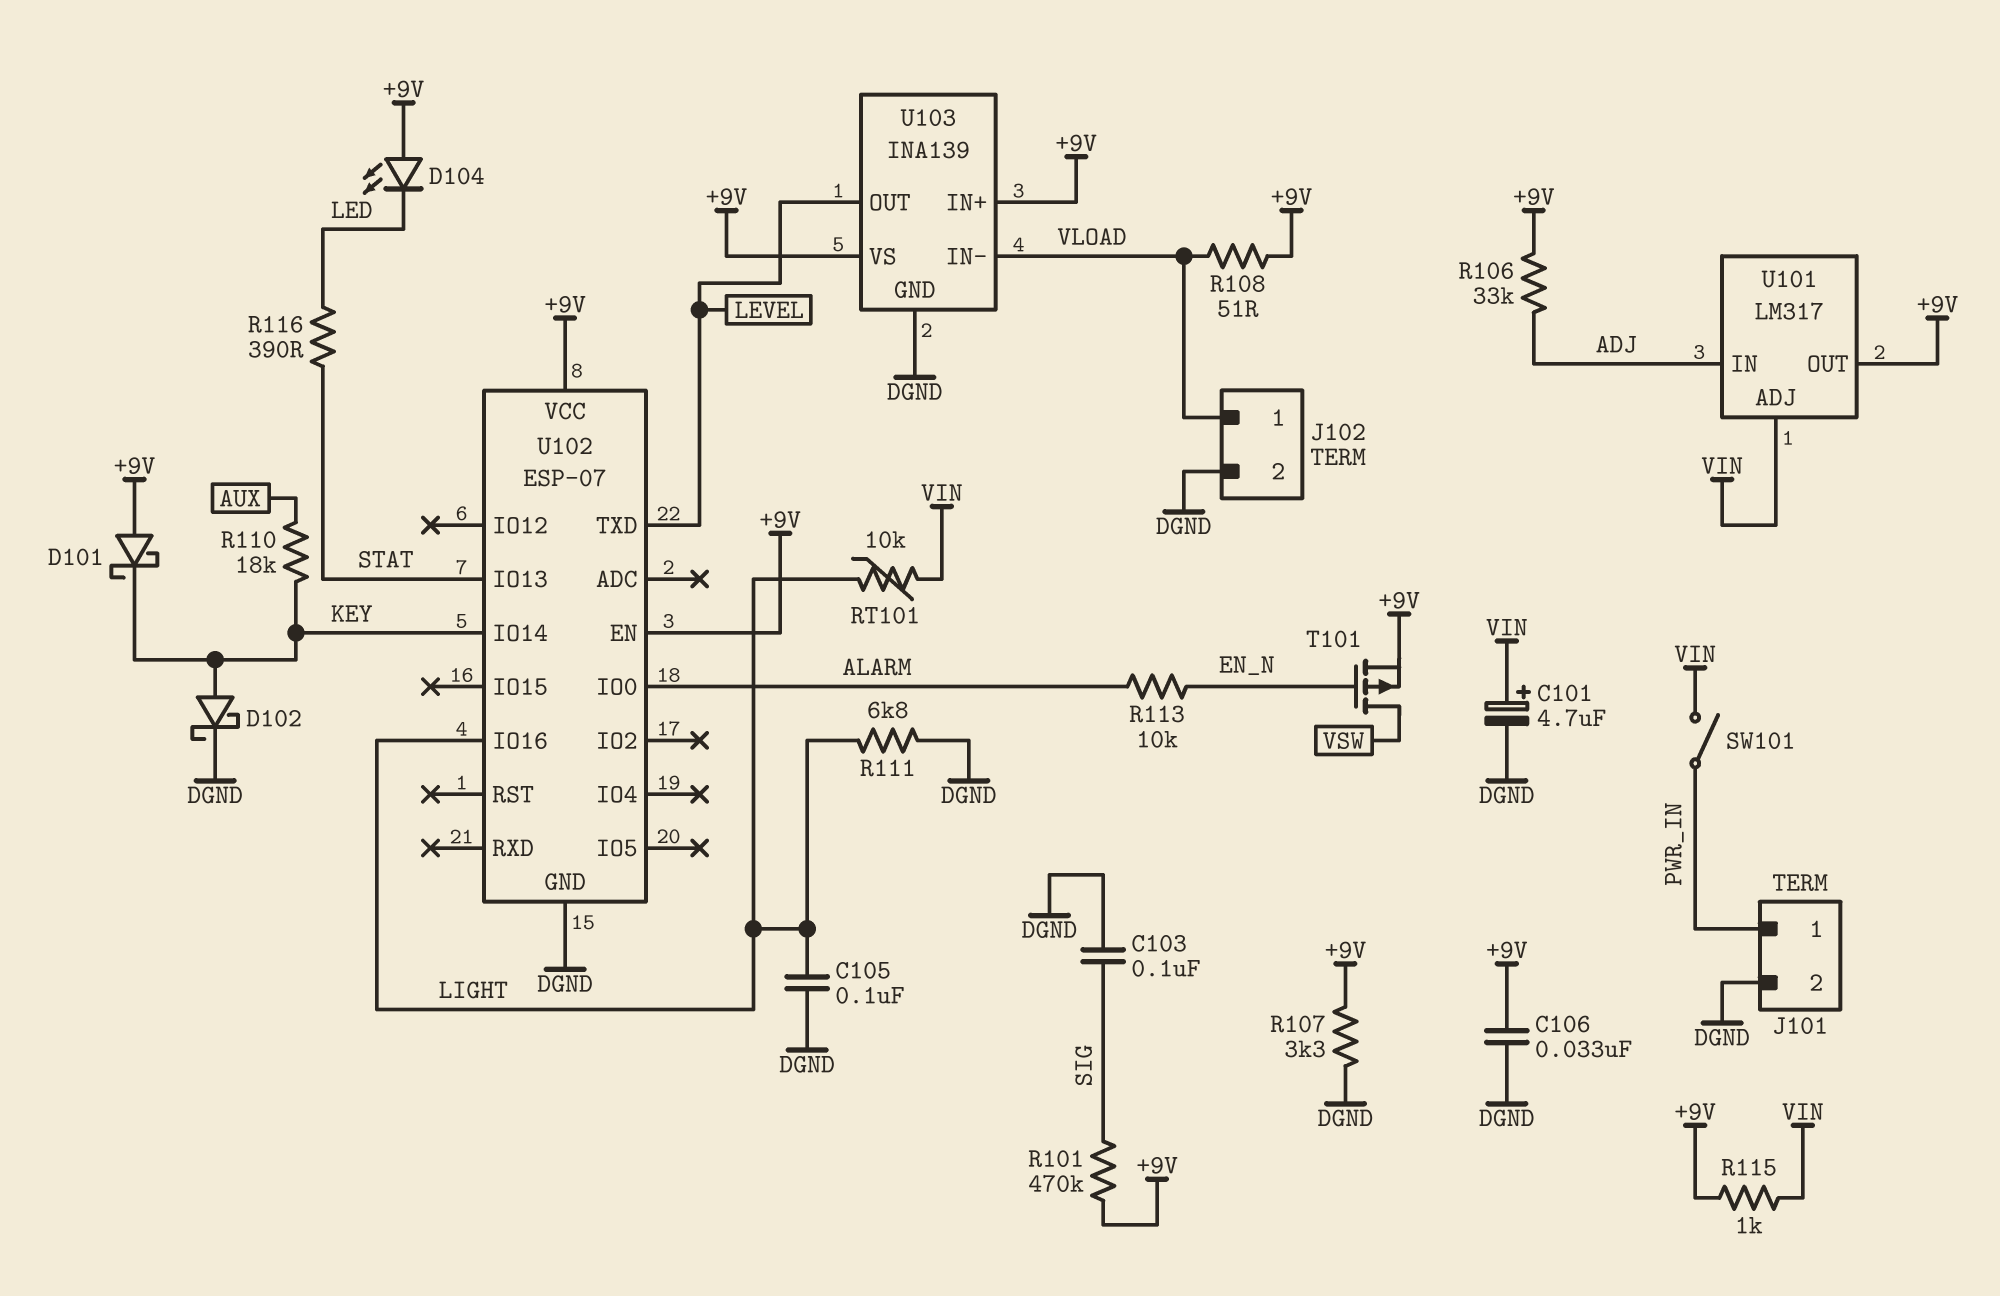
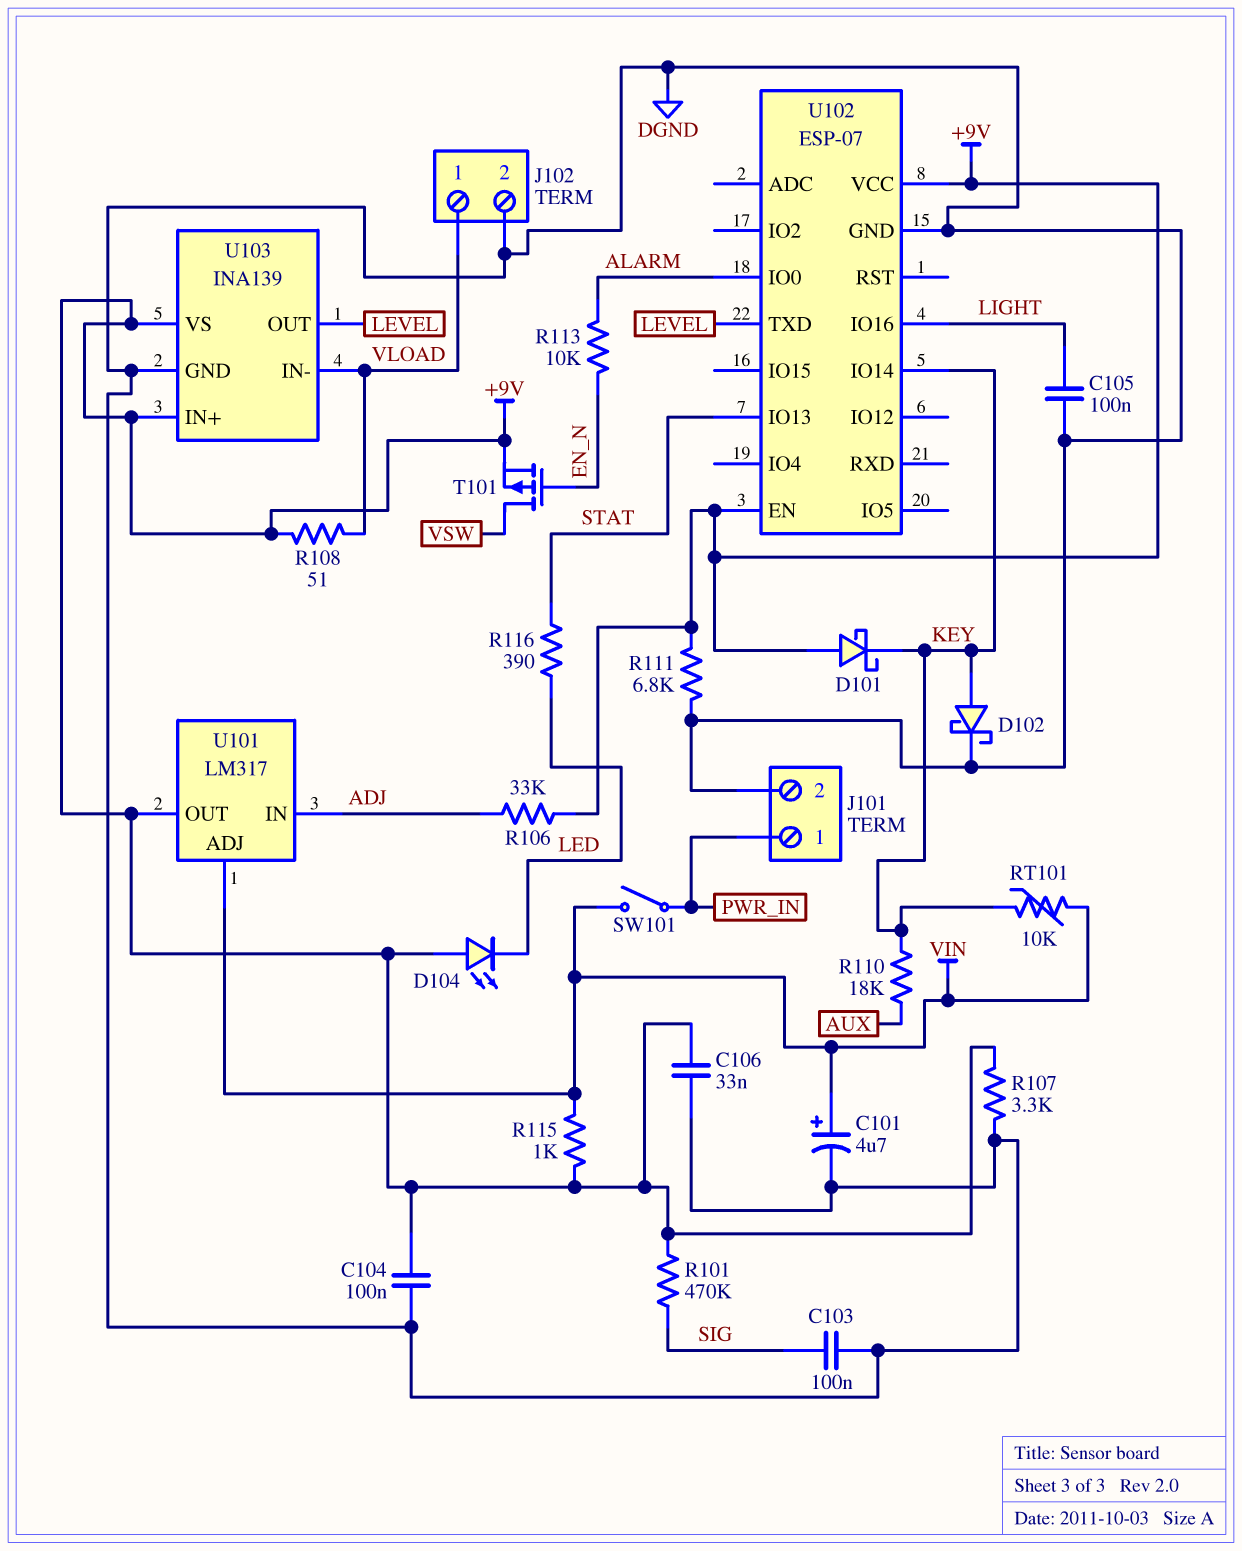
C104: none -> 100nF (+9V, DGND)
R111: 6.8k (DGND, LIGHT) -> 6.8k (+9V, DGND)
RT101: 10k (LIGHT, VIN) -> 10k (KEY, VIN)

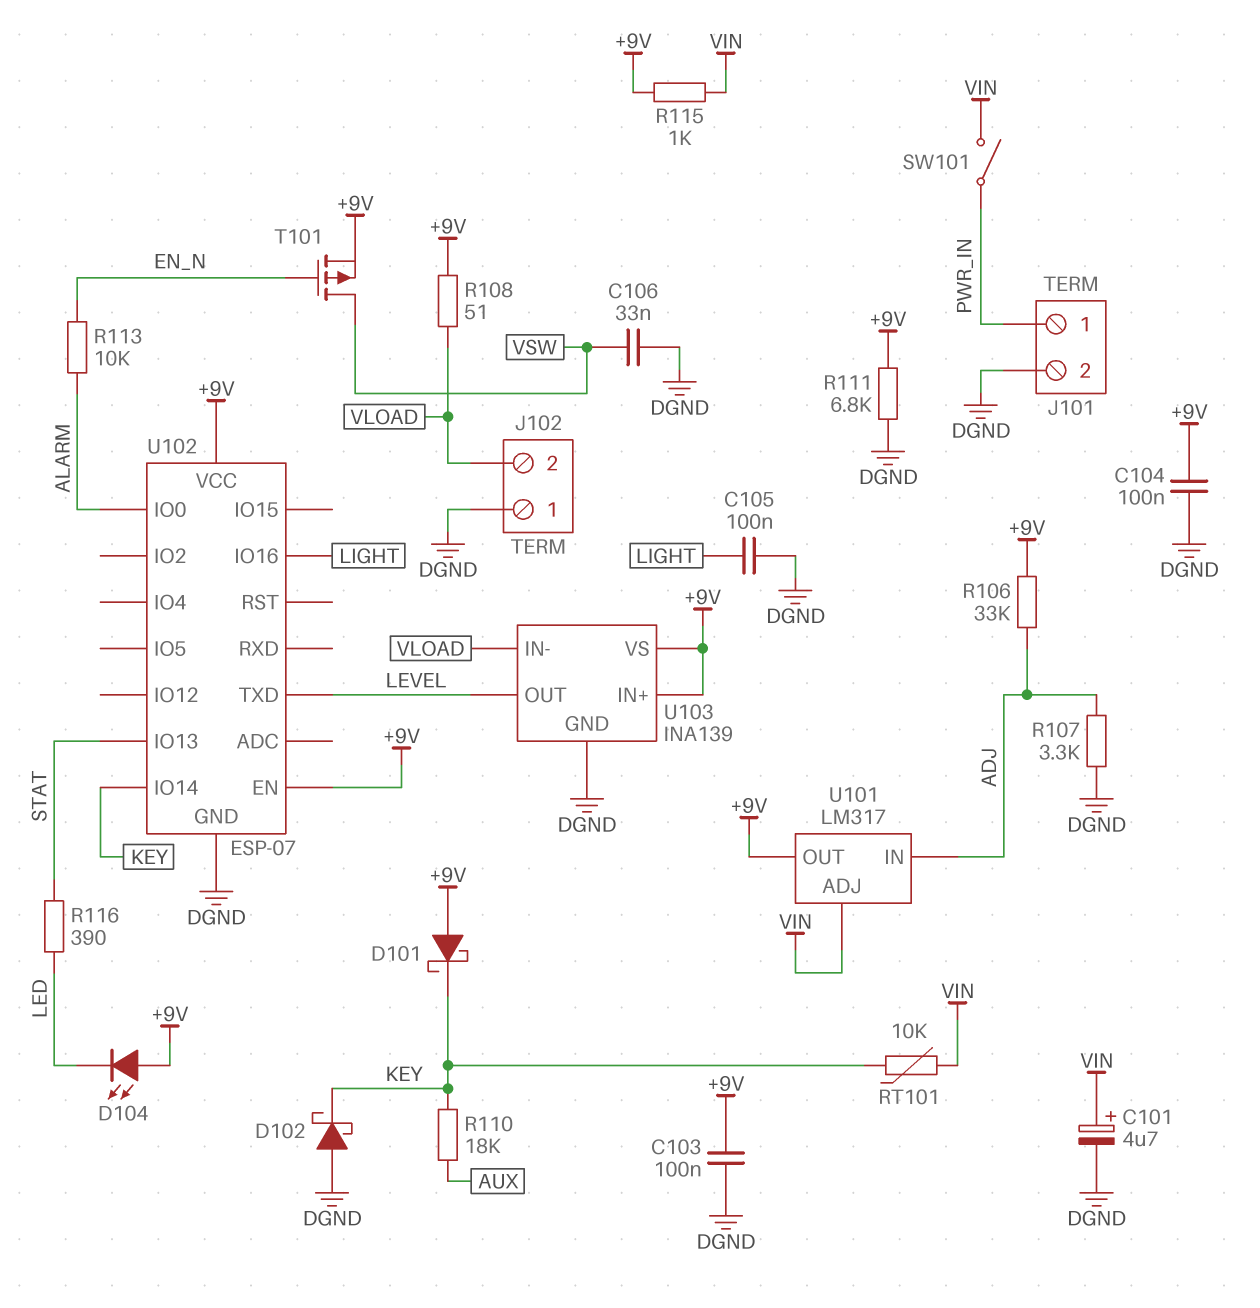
C103: 100nF (DGND, SIG) -> 100nF (+9V, DGND)
C106: 33nF (+9V, DGND) -> 33nF (DGND, VSW)
D102: schottky (A KEY, K DGND) -> schottky (A DGND, K KEY)
J102 pin 1: VLOAD -> DGND
J102 pin 2: DGND -> VLOAD
R101: 470k (+9V, SIG) -> none
R107: 3.3k (+9V, DGND) -> 3.3k (ADJ, DGND)

